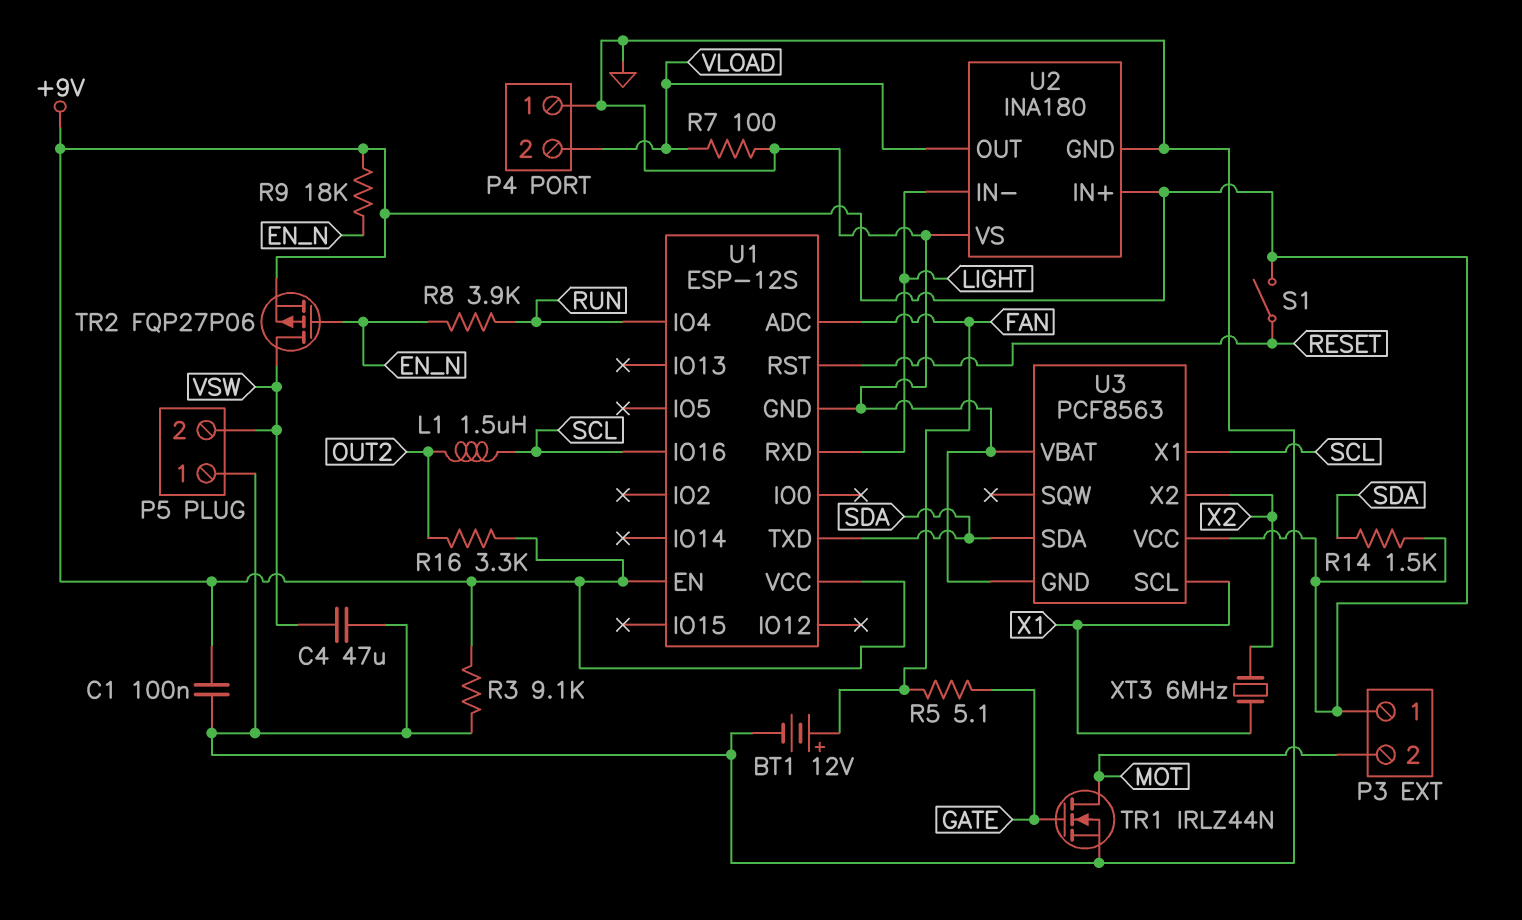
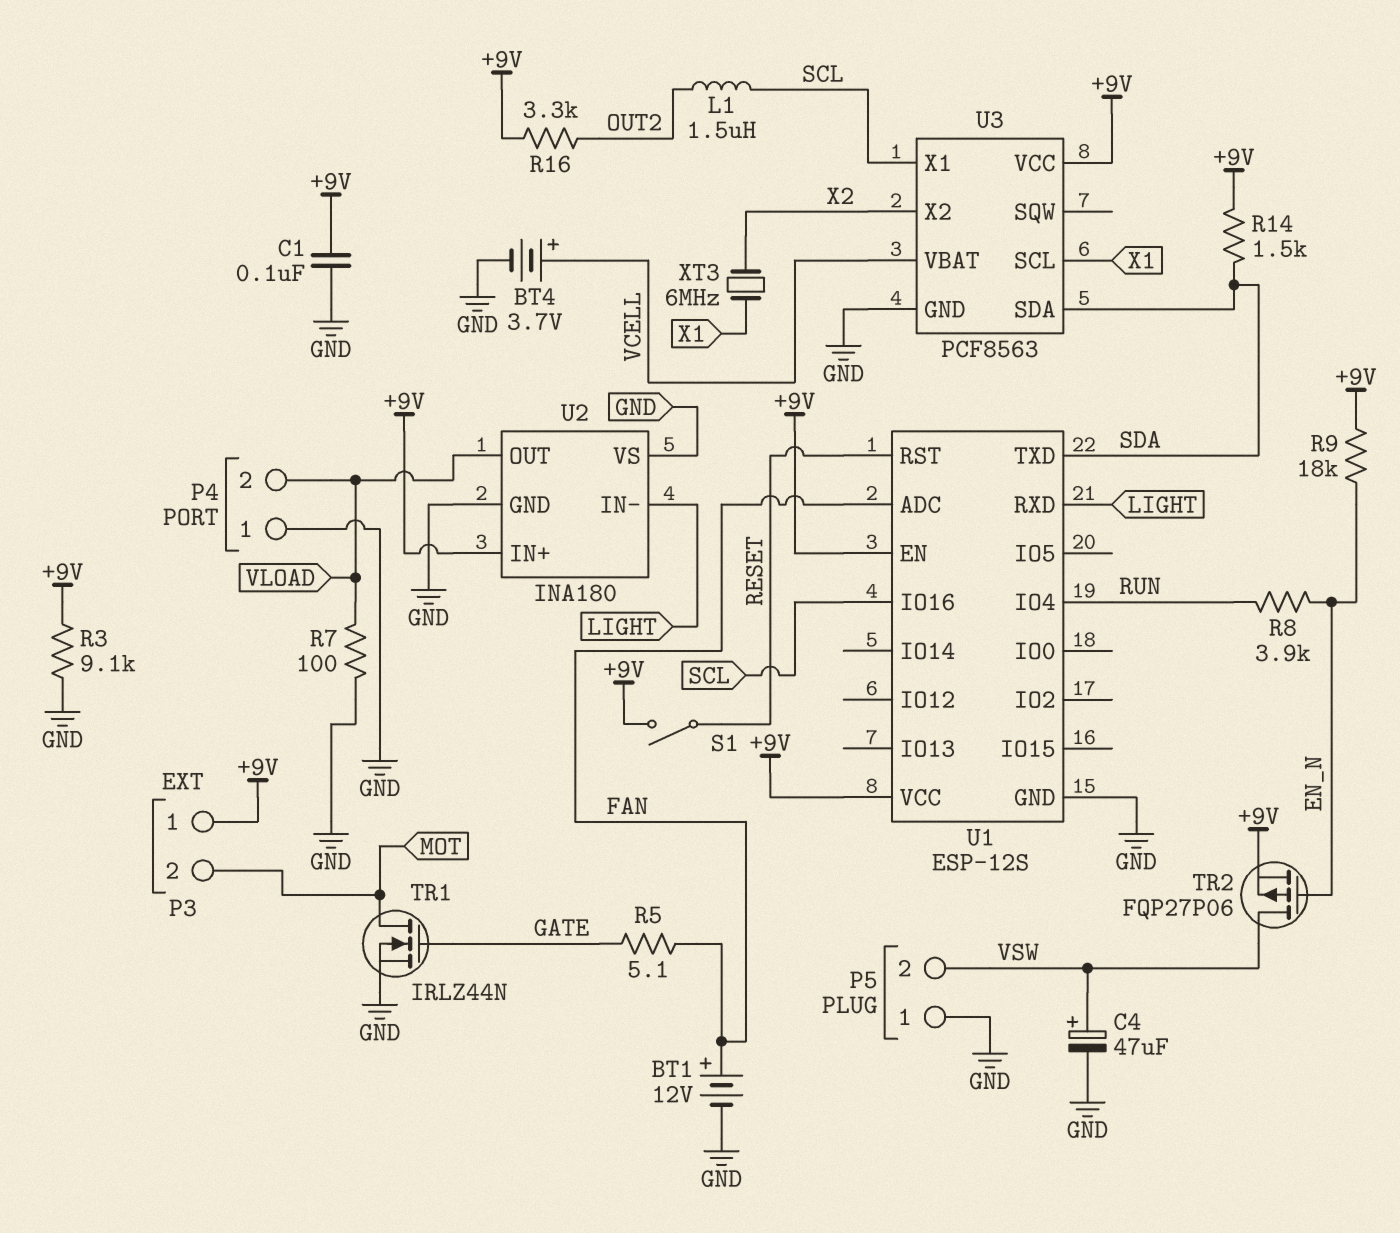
BT4: none -> 3.7V (plus VCELL, minus GND)
C4: 47uF (GND, VSW) -> 47uF (plus VSW, minus GND)
U3 pin VBAT: GND -> VCELL

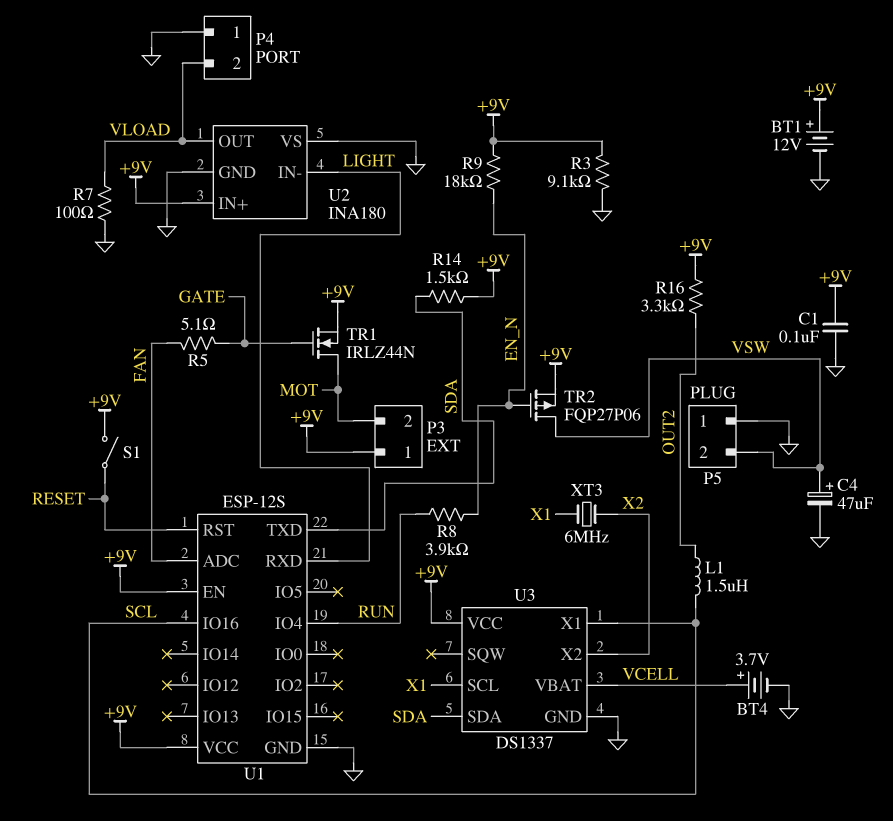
BT1: 12V (plus FAN, minus GND) -> 12V (plus +9V, minus GND)
TR1: NMOS IRLZ44N (G GATE, D MOT, S GND) -> NMOS IRLZ44N (G GATE, D MOT, S +9V)
U3: PCF8563 -> DS1337

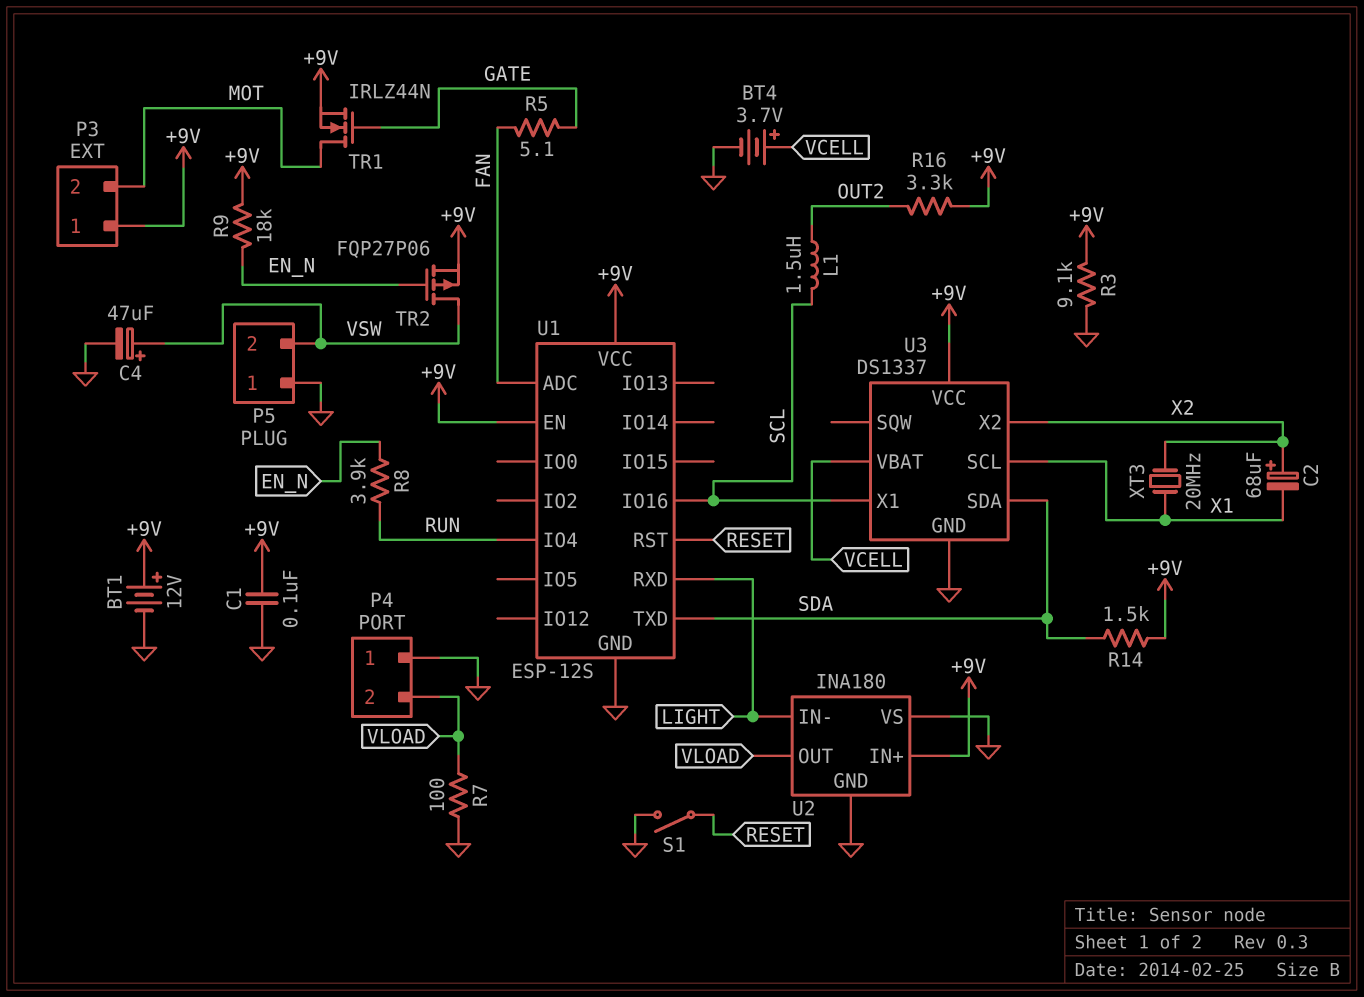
C2: none -> 68uF (plus X2, minus X1)
S1: switch (+9V, RESET) -> switch (GND, RESET)
XT3: 6MHz (X1, X2) -> 20MHz (X1, X2)

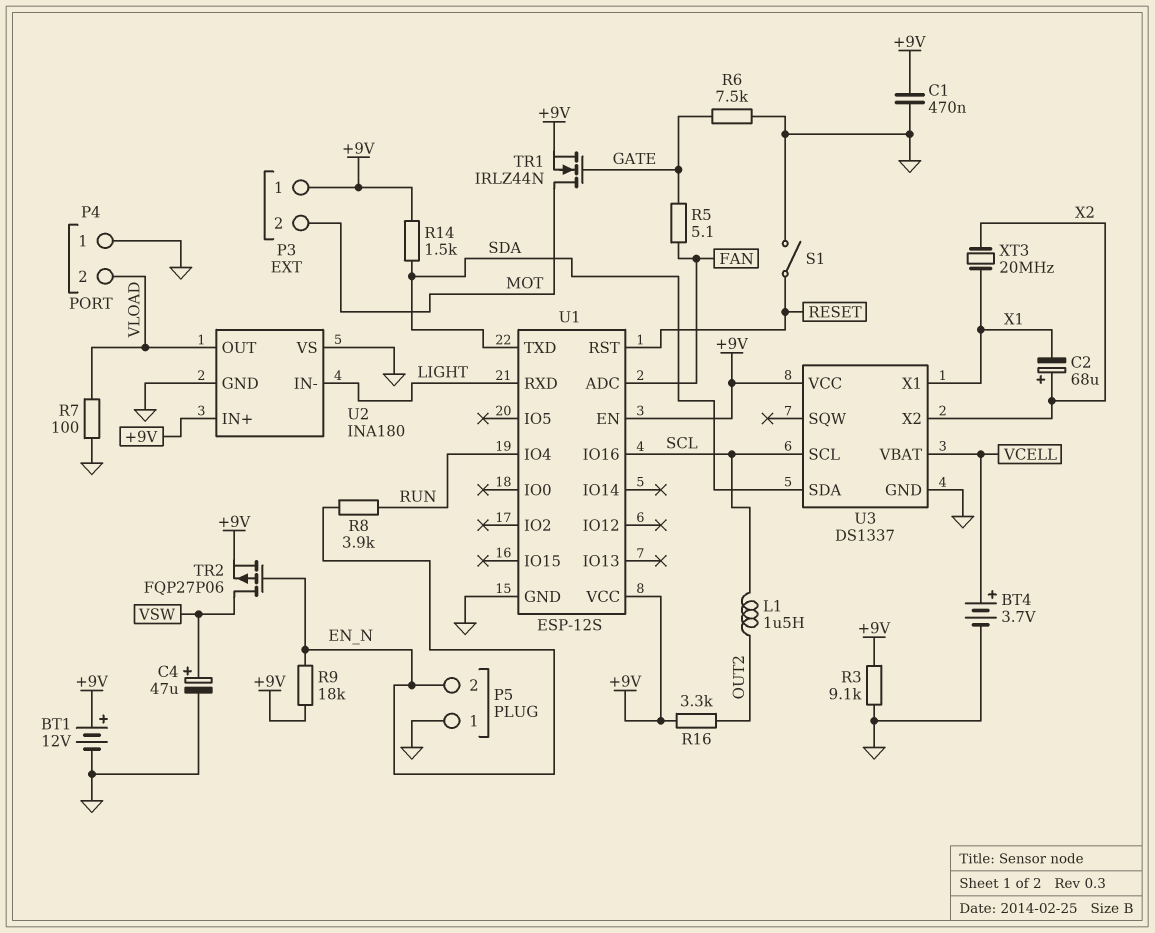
C1: 100nF (+9V, GND) -> 470nF (+9V, GND)
P5 pin 2: VSW -> EN_N
R6: none -> 7.5k (GATE, GND)
U3 pin SCL: X1 -> SCL
U3 pin X1: SCL -> X1

